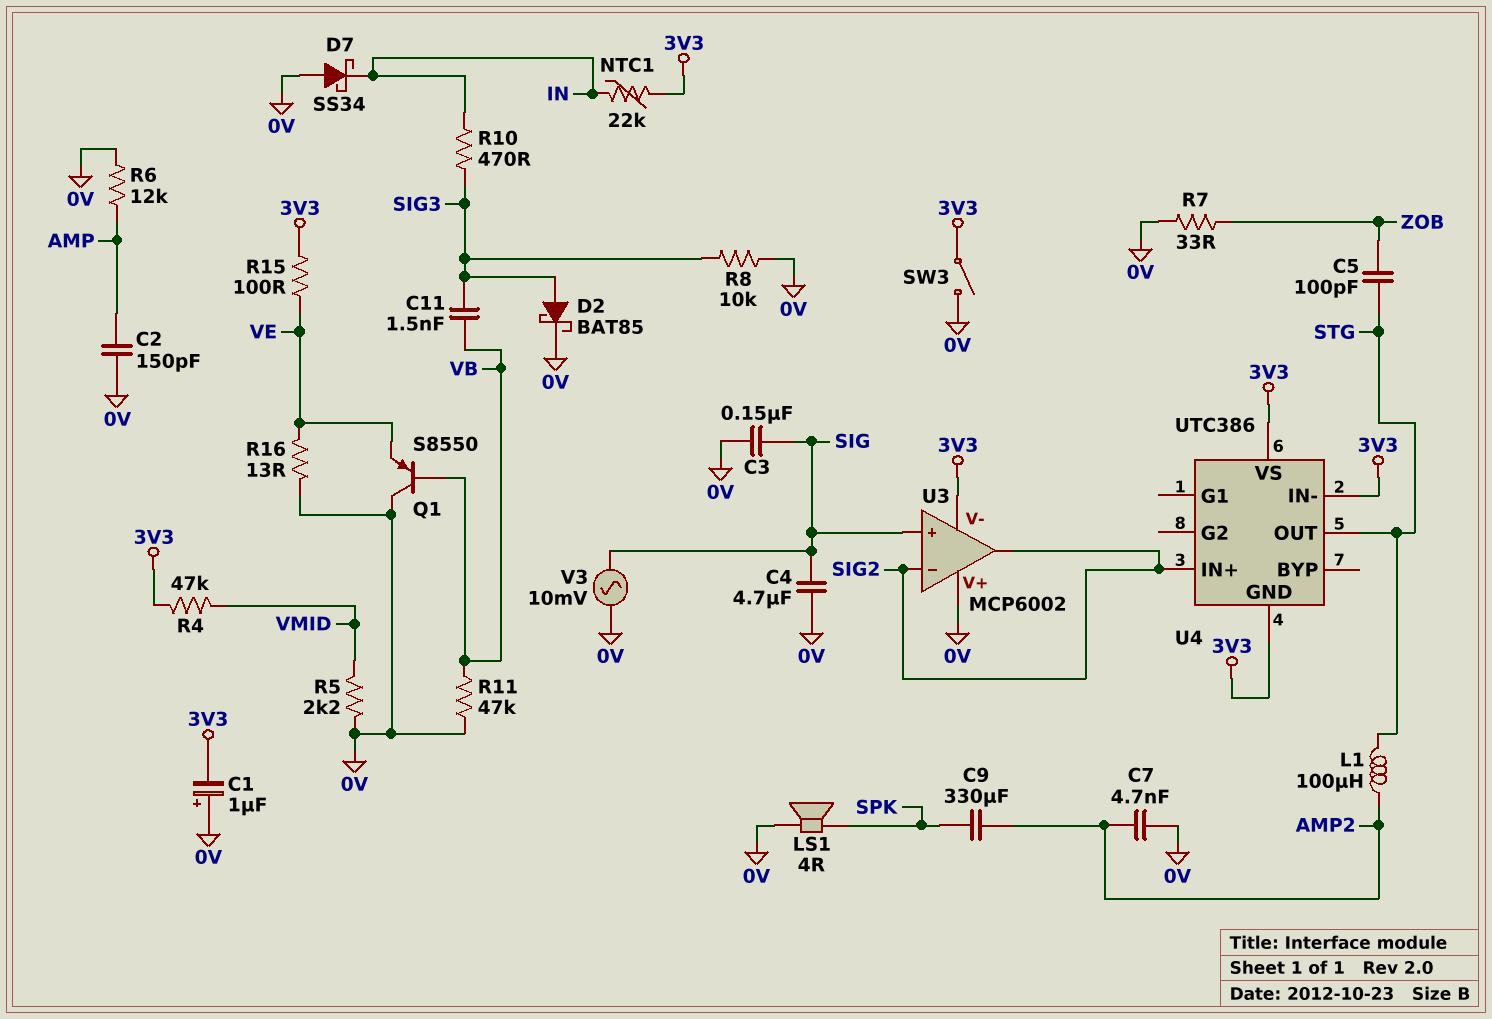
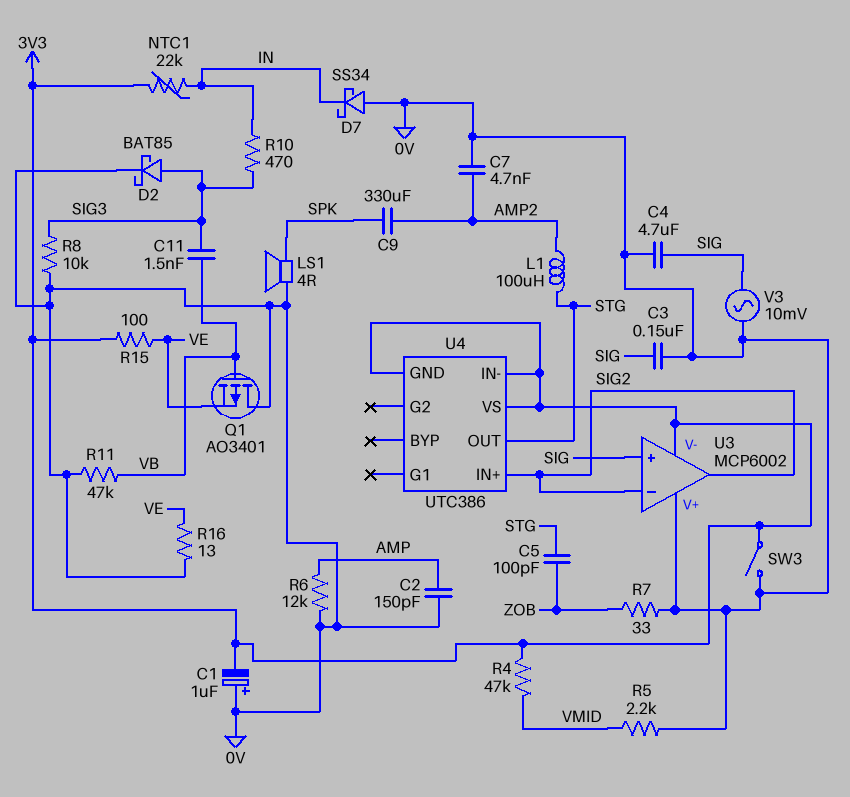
Q1: PNP S8550 (B VB, C 0V, E VE) -> PMOS AO3401 (G VB, D 0V, S VE)

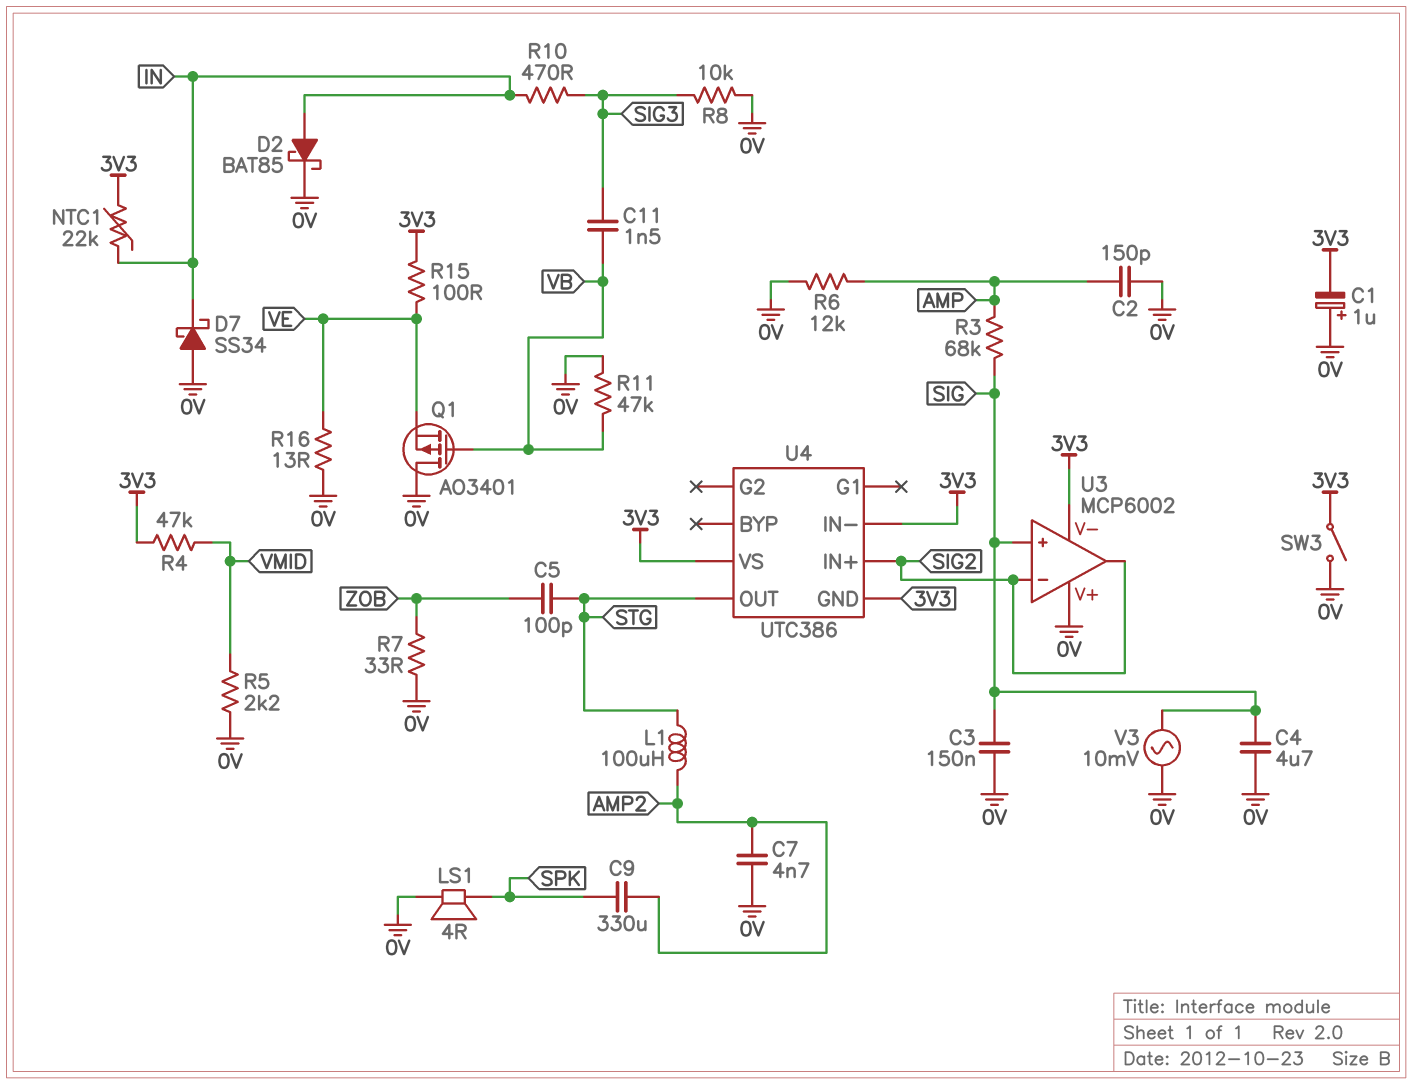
D2: schottky BAT85 (A SIG3, K 0V) -> schottky BAT85 (A IN, K 0V)
R3: none -> 68k (AMP, SIG)

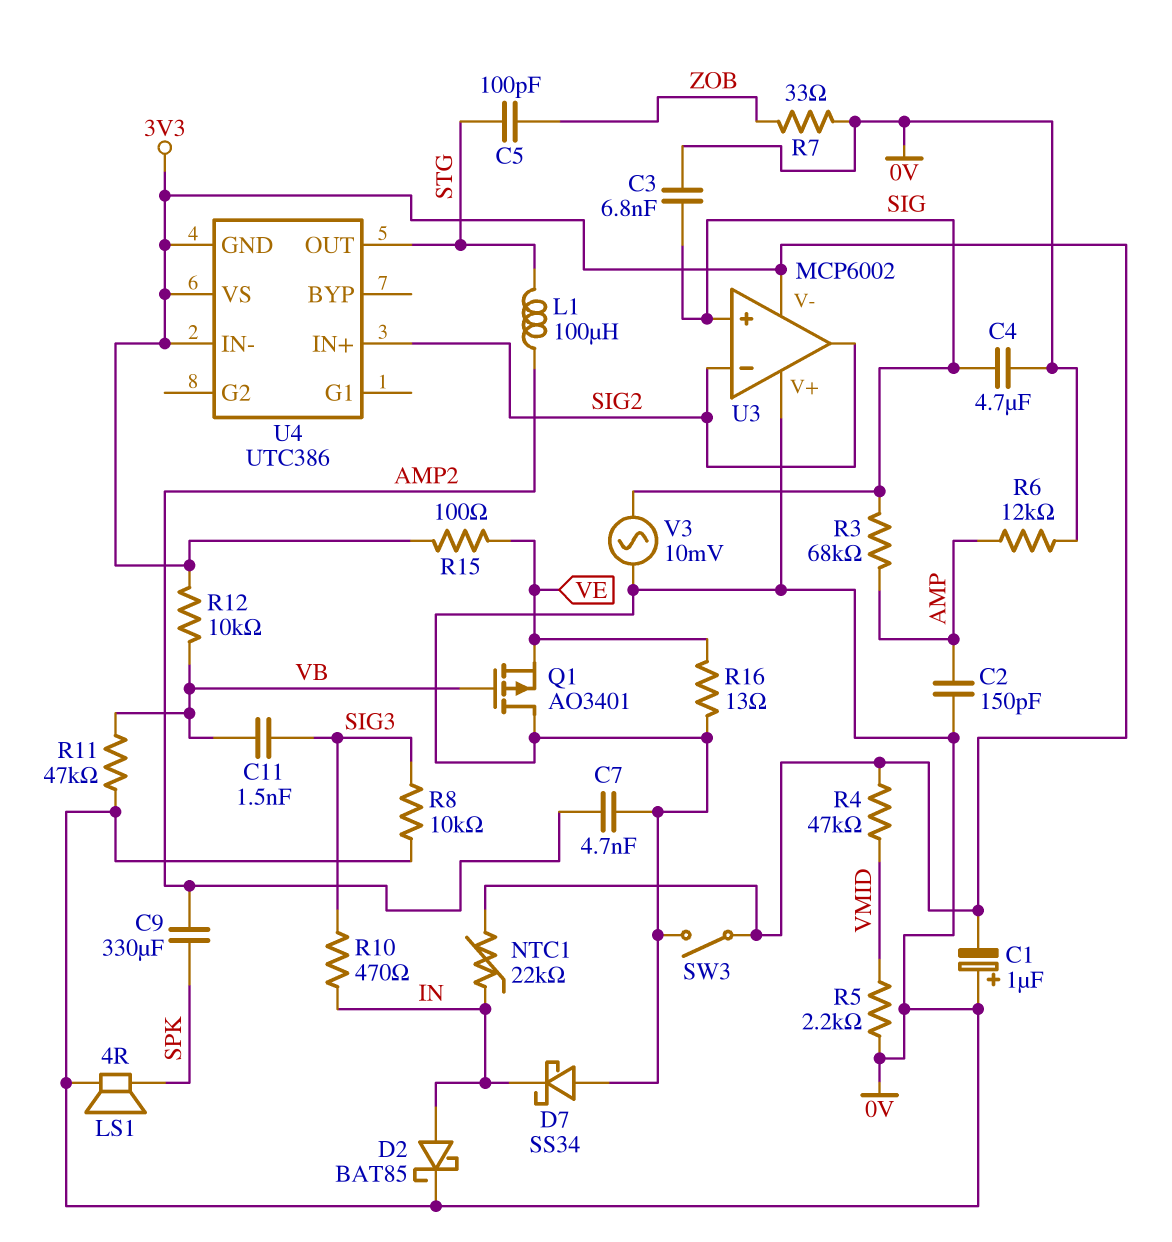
C3: 150nF (0V, SIG) -> 6.8nF (0V, SIG)
R12: none -> 10k (3V3, VB)

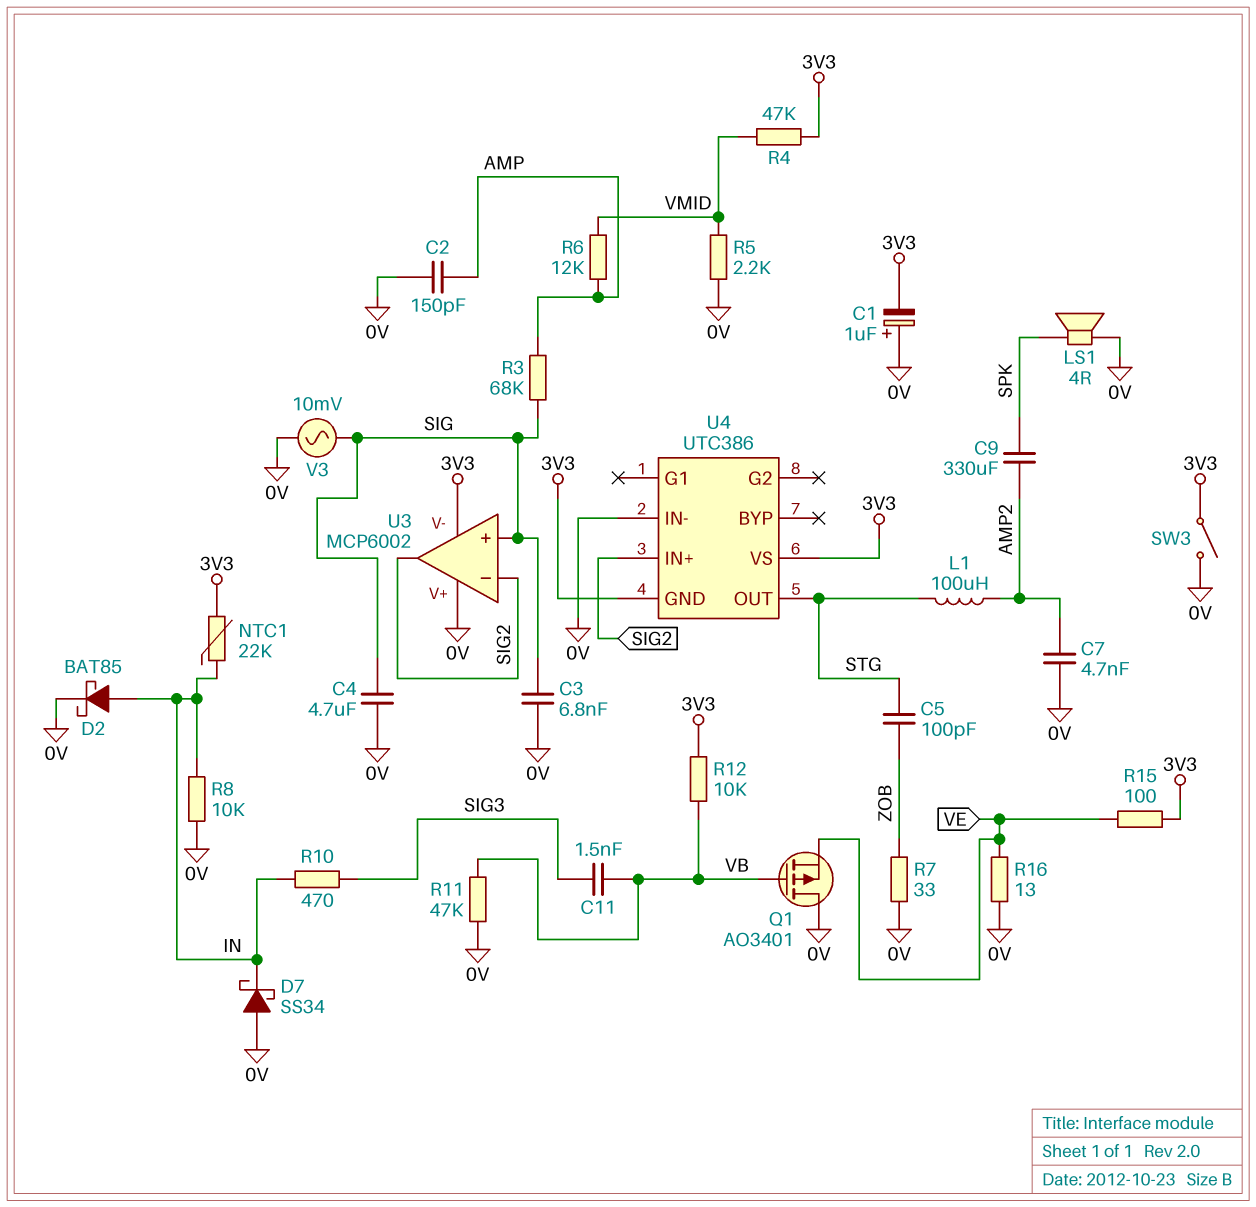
R6: 12k (0V, AMP) -> 12k (AMP, VMID)
R8: 10k (0V, SIG3) -> 10k (0V, IN)
U4 pin IN-: 3V3 -> 0V

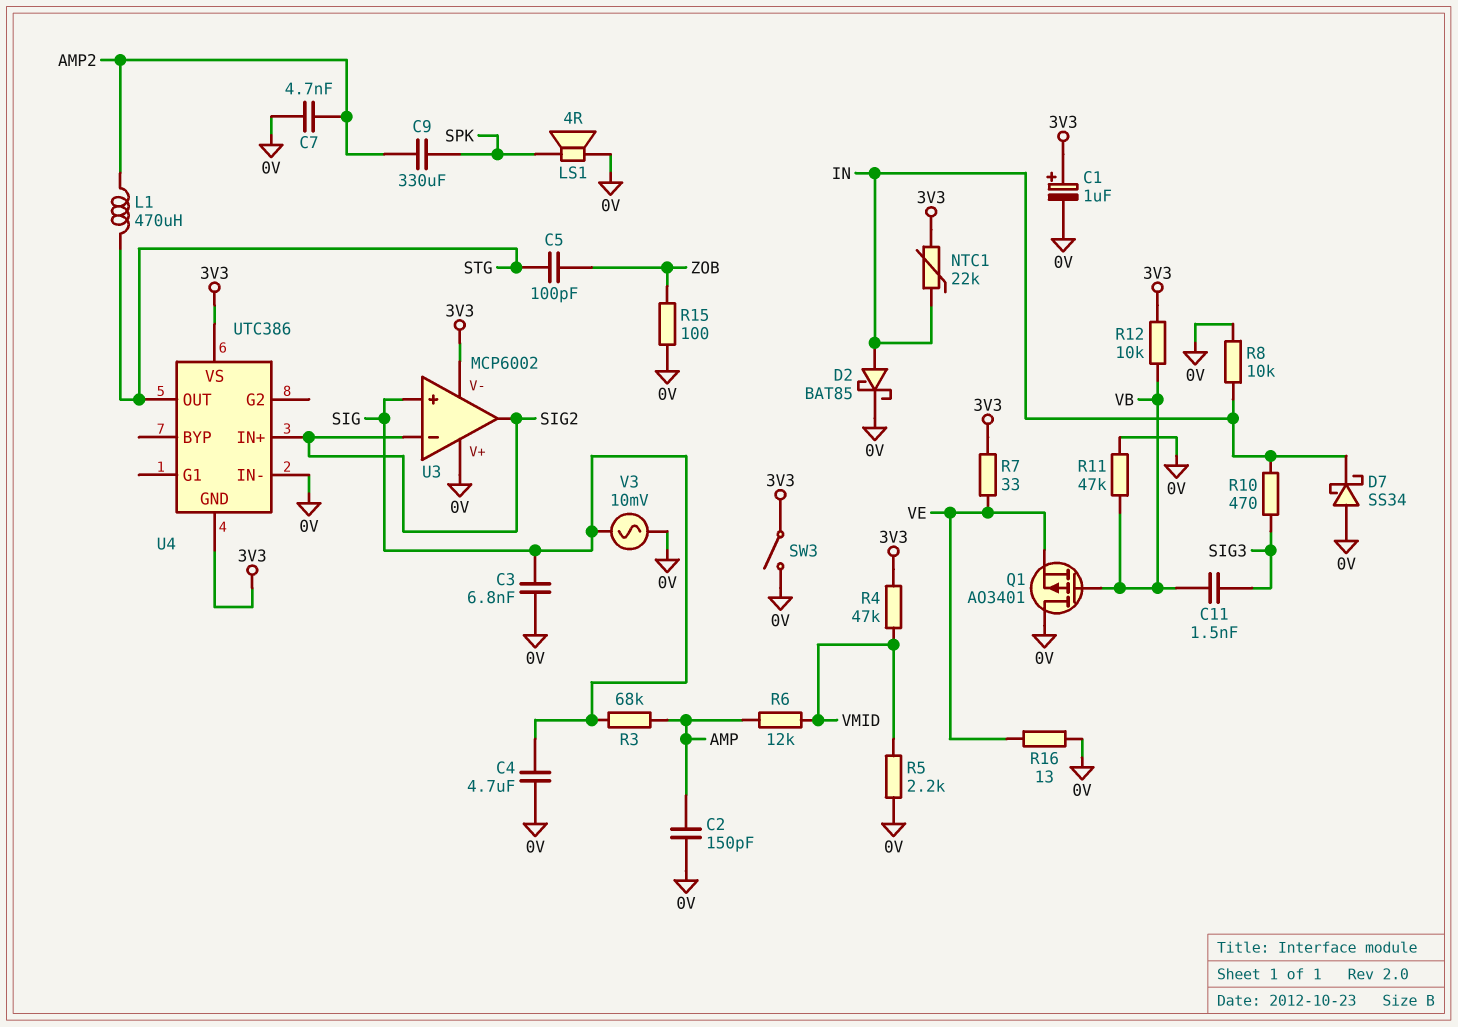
C1: 1uF (plus 0V, minus 3V3) -> 1uF (plus 3V3, minus 0V)
L1: 100uH (AMP2, STG) -> 470uH (AMP2, STG)
R7: 33 (0V, ZOB) -> 33 (3V3, VE)
R15: 100 (3V3, VE) -> 100 (0V, ZOB)

